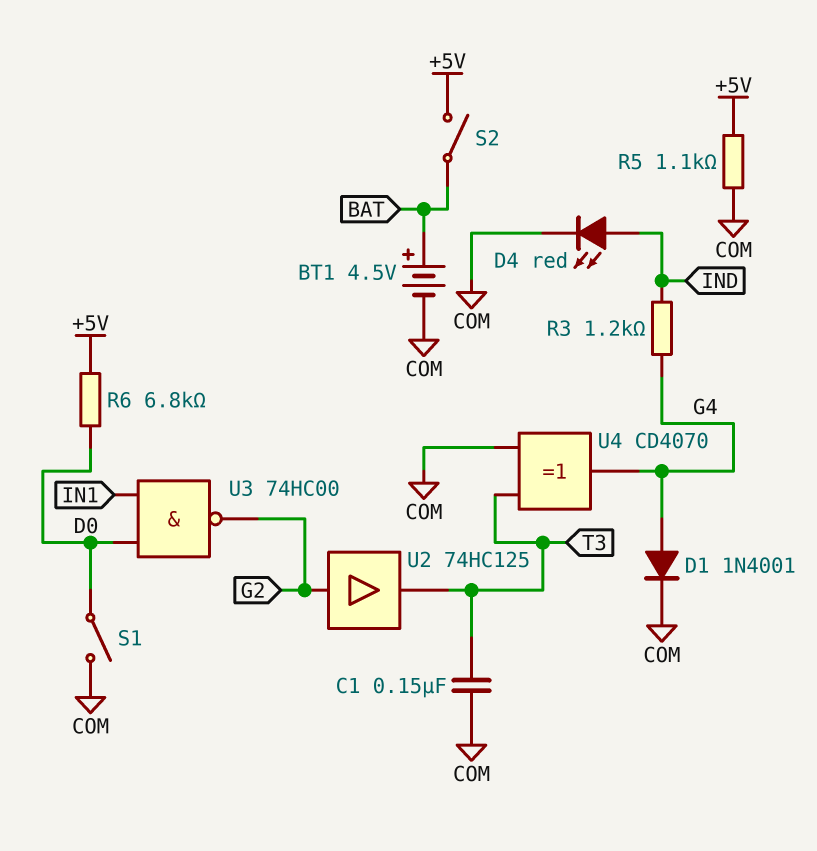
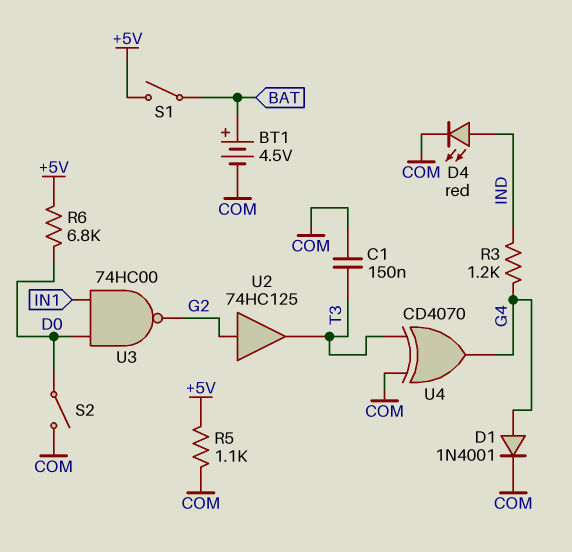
S1: switch (COM, D0) -> switch (+5V, BAT)
S2: switch (+5V, BAT) -> switch (COM, D0)

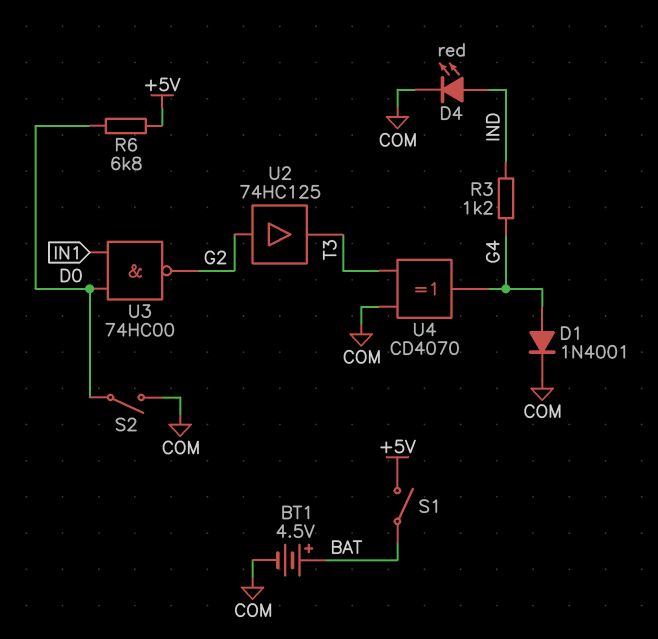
C1: 150nF (COM, T3) -> none
R5: 1.1k (+5V, COM) -> none

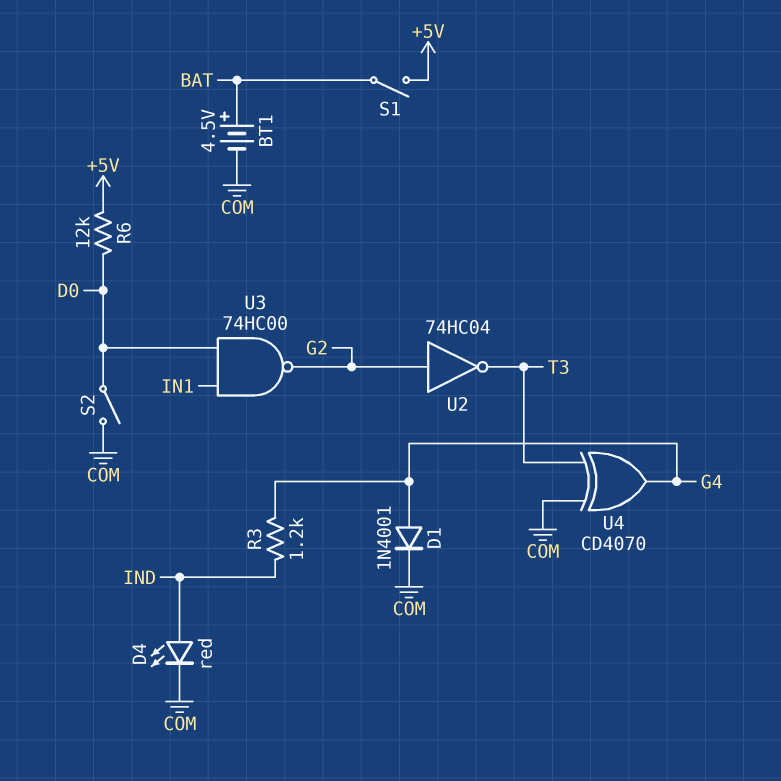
R6: 6.8k (+5V, D0) -> 12k (+5V, D0)
U2: buffer 74HC125 (in G2, out T3) -> NOT 74HC04 (in G2, out T3)

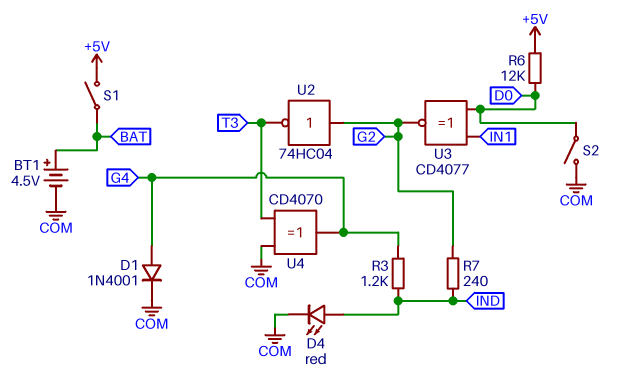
R7: none -> 240 (G2, IND)
U3: NAND 74HC00 (in D0, in IN1, out G2) -> XNOR CD4077 (in D0, in IN1, out G2)

